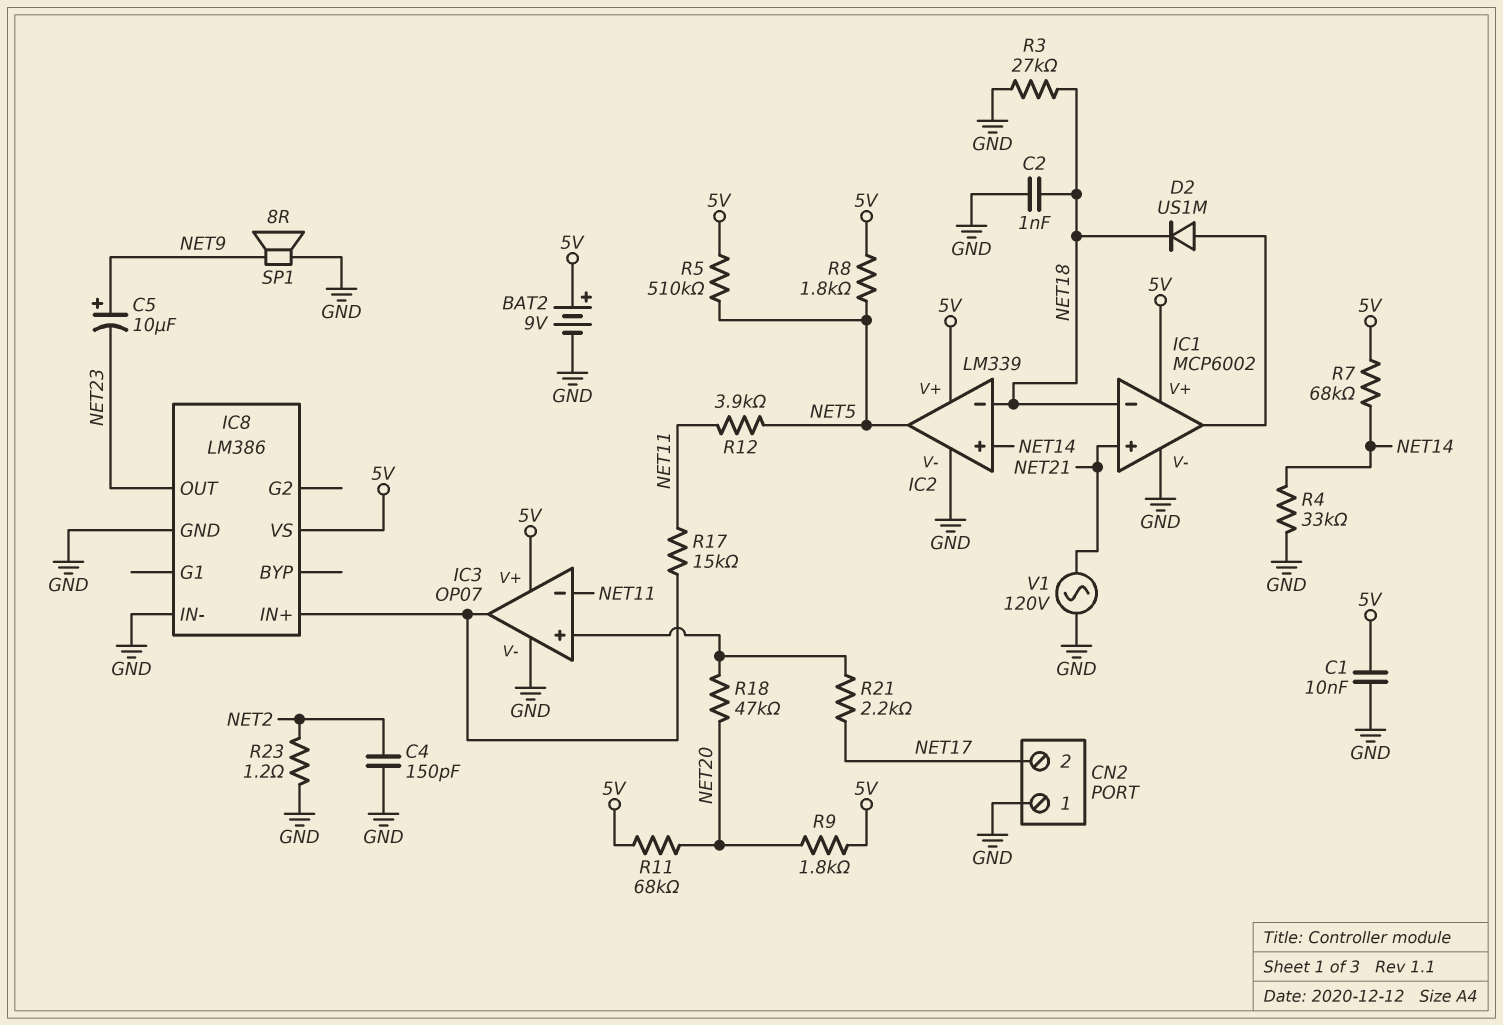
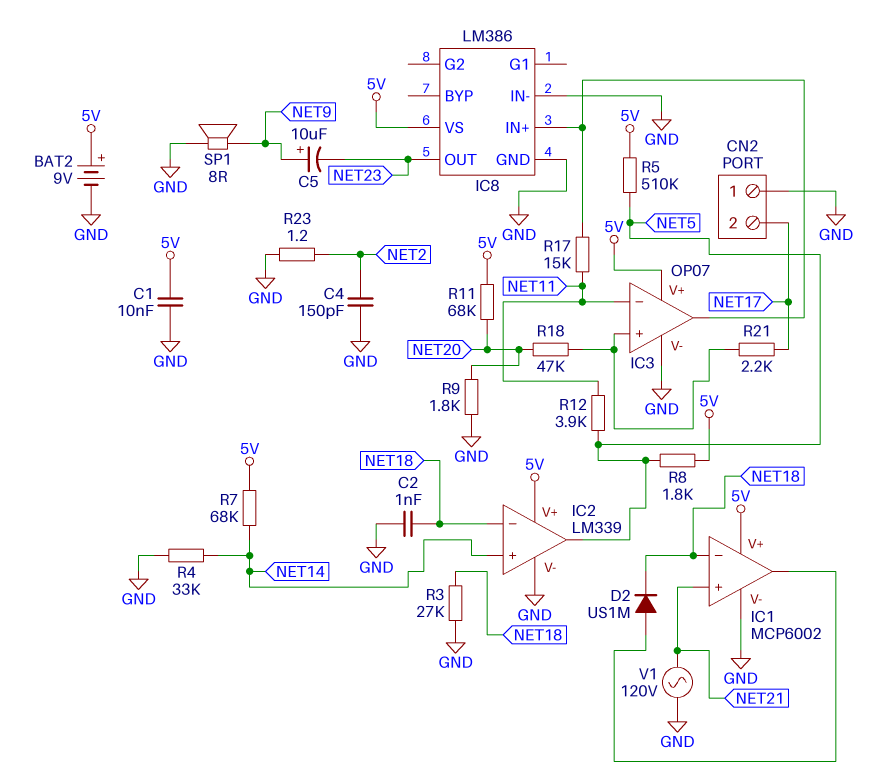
R9: 1.8k (5V, NET20) -> 1.8k (GND, NET20)

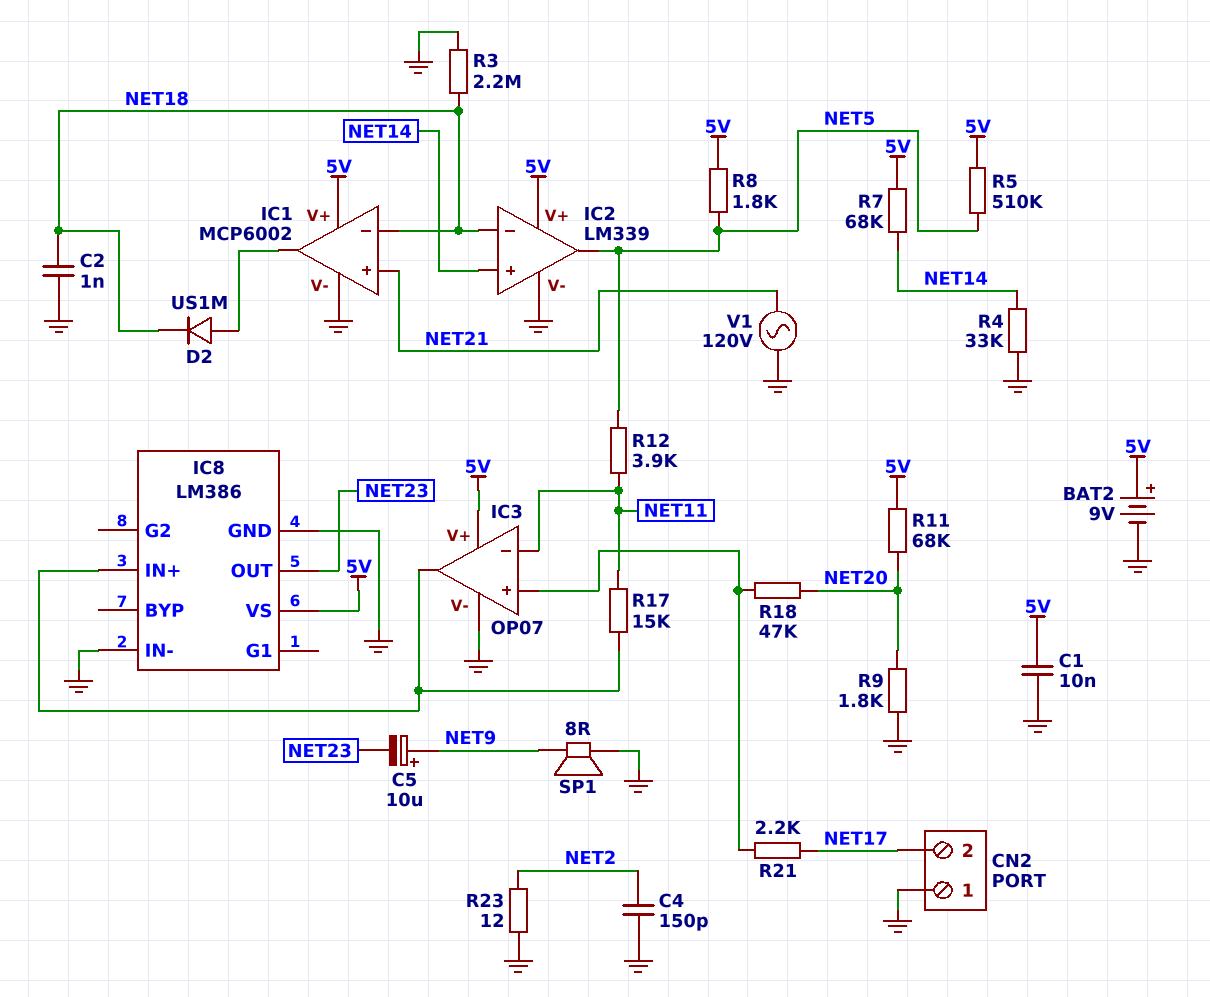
R3: 27k (GND, NET18) -> 2.2M (GND, NET18)
R23: 1.2 (GND, NET2) -> 12 (GND, NET2)

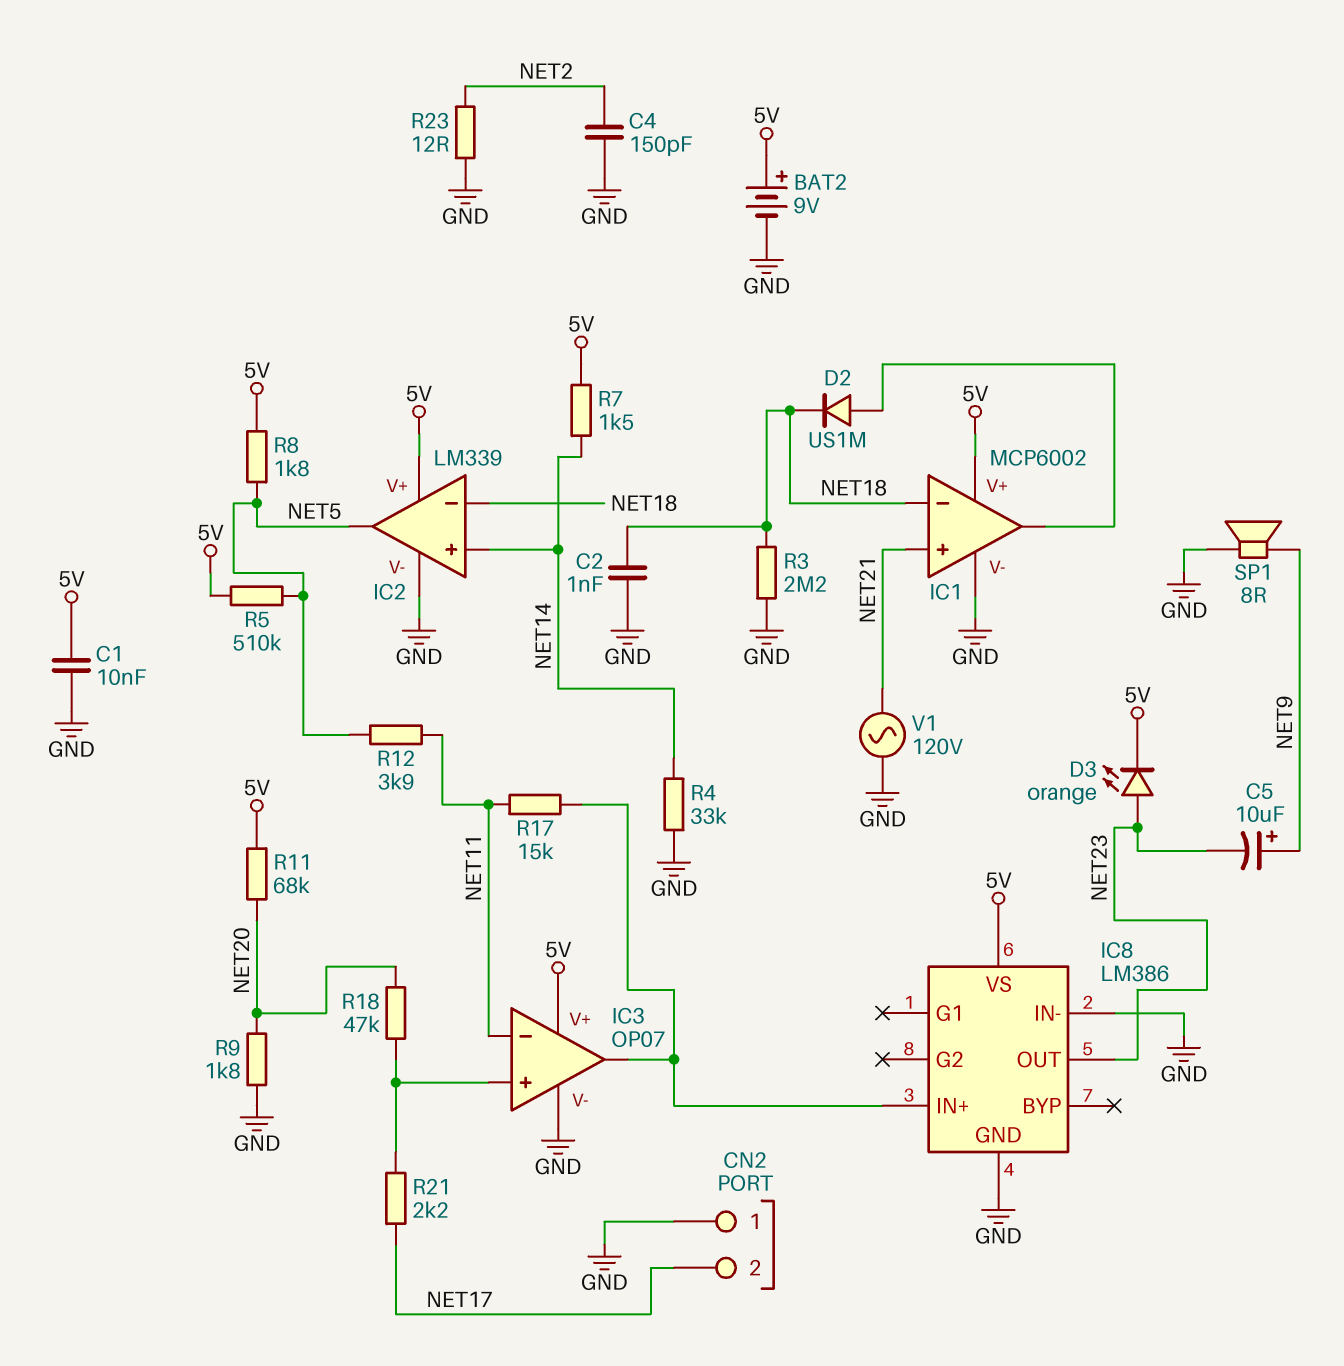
D3: none -> LED orange (A NET23, K 5V)
R7: 68k (5V, NET14) -> 1.5k (5V, NET14)

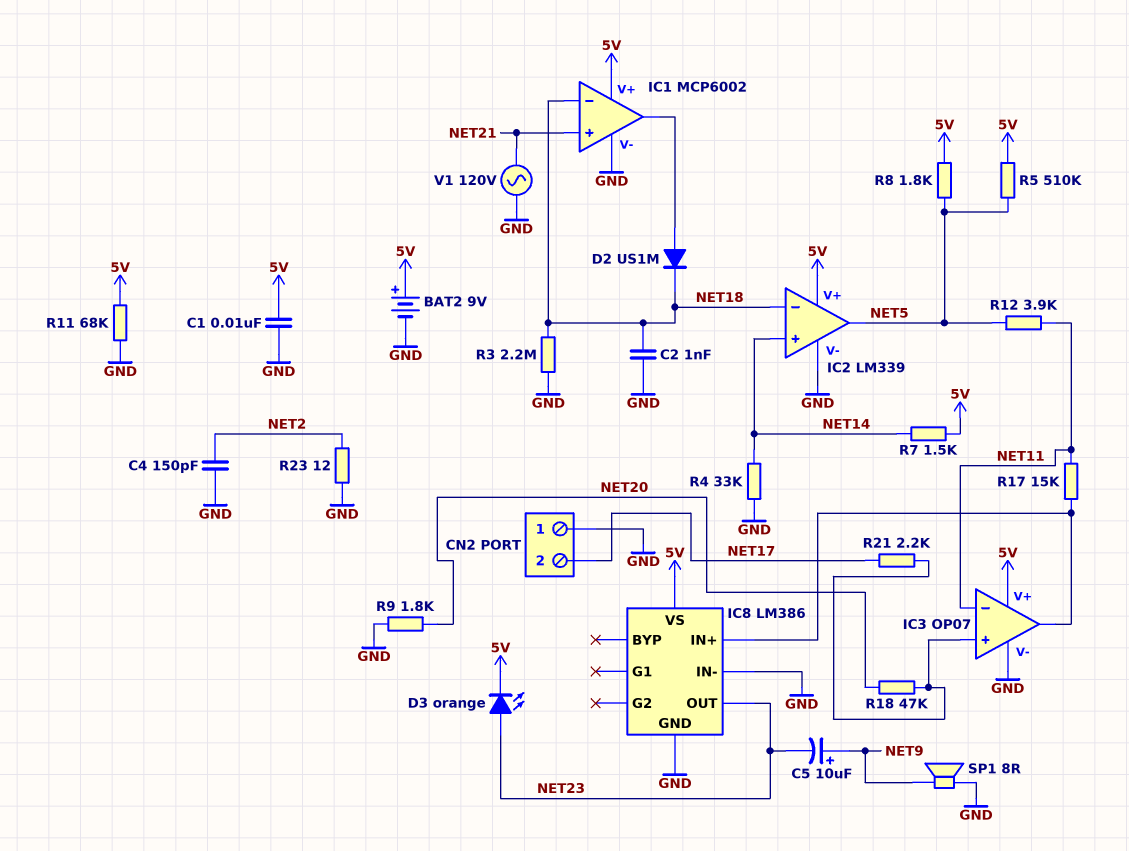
R11: 68k (5V, NET20) -> 68k (5V, GND)

